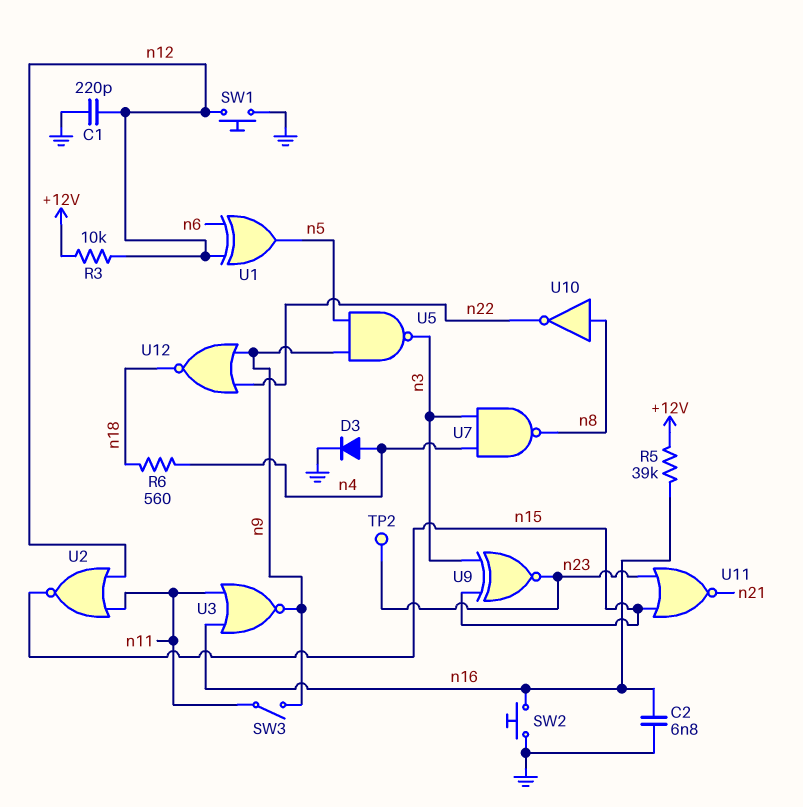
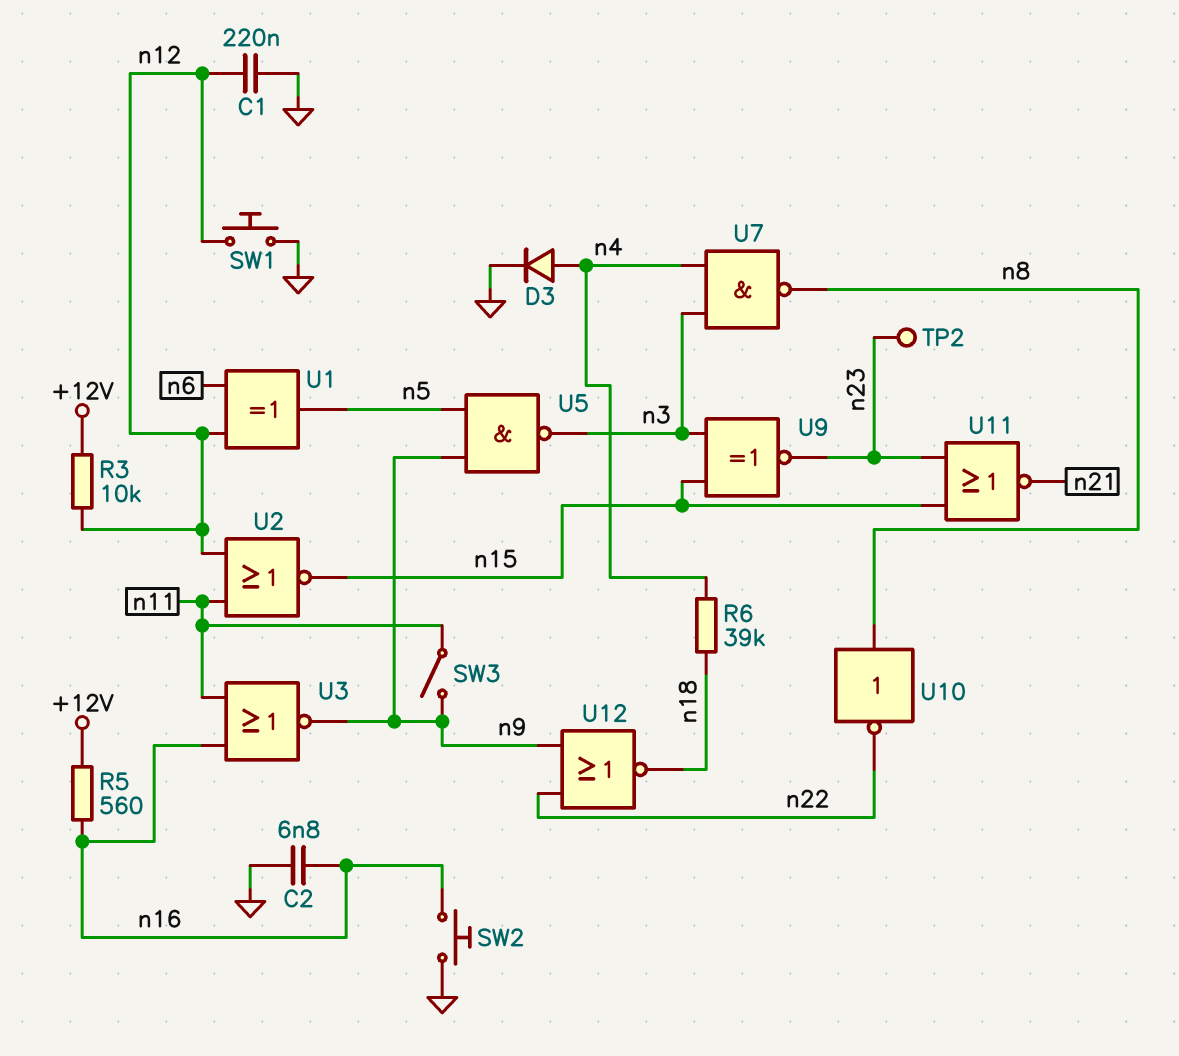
C1: 220pF (GND, n12) -> 220nF (GND, n12)
R5: 39k (+12V, n16) -> 560 (+12V, n16)
R6: 560 (n4, n18) -> 39k (n4, n18)

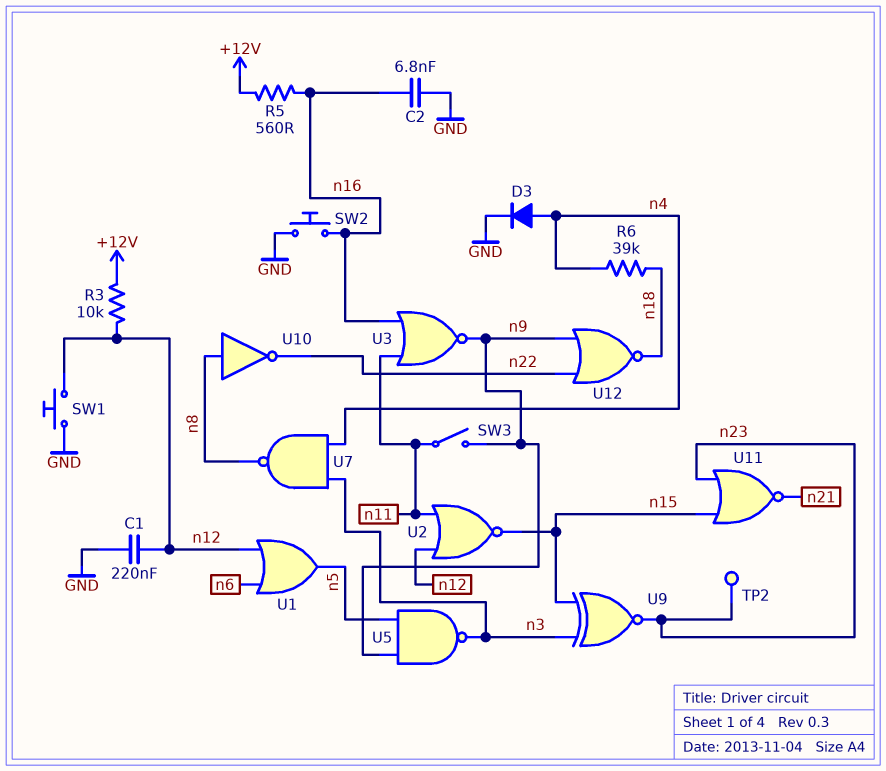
U1: XOR (in n6, in n12, out n5) -> OR (in n6, in n12, out n5)

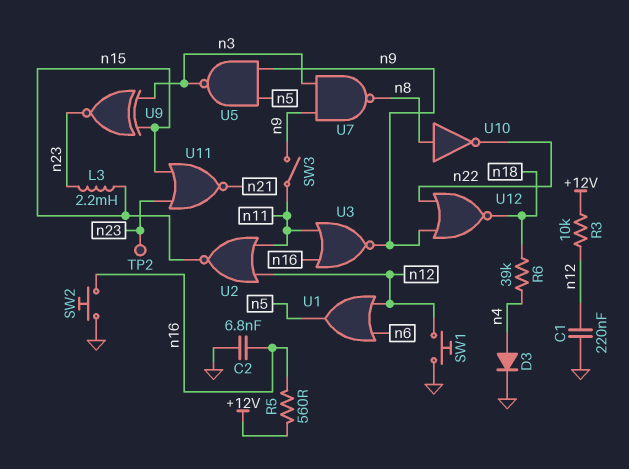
L3: none -> 2.2mH (n15, n23)
U7: NAND (in n3, in n4, out n8) -> NAND (in n3, in n9, out n8)

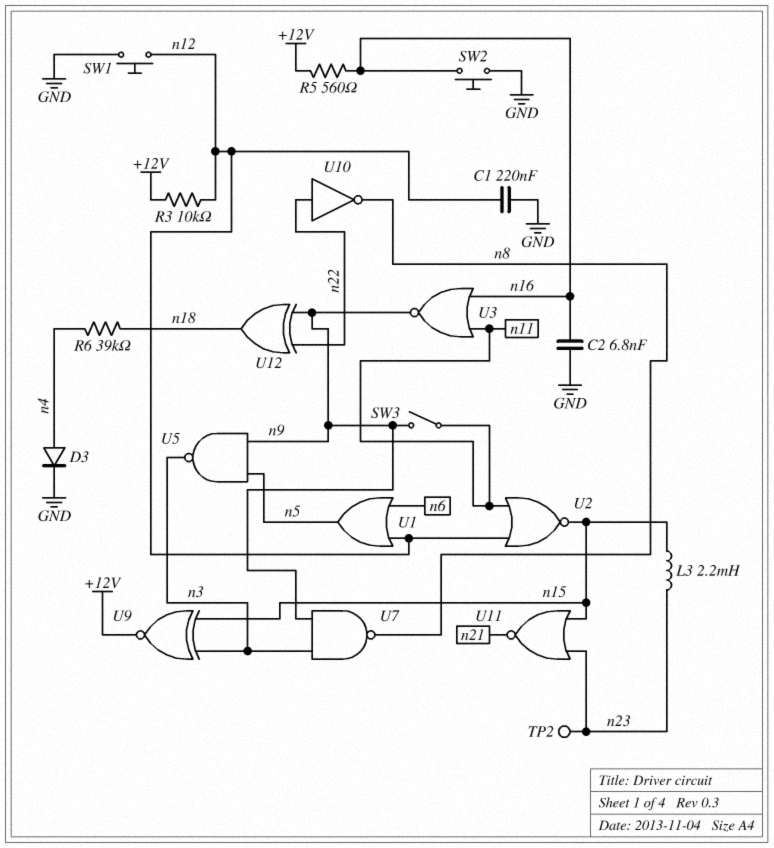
U9: XNOR (in n3, in n15, out n23) -> XNOR (in n3, in n15, out +12V)
U10: NOT (in n8, out n22) -> NOT (in n22, out n8)
U12: NOR (in n9, in n22, out n18) -> XOR (in n9, in n22, out n18)

